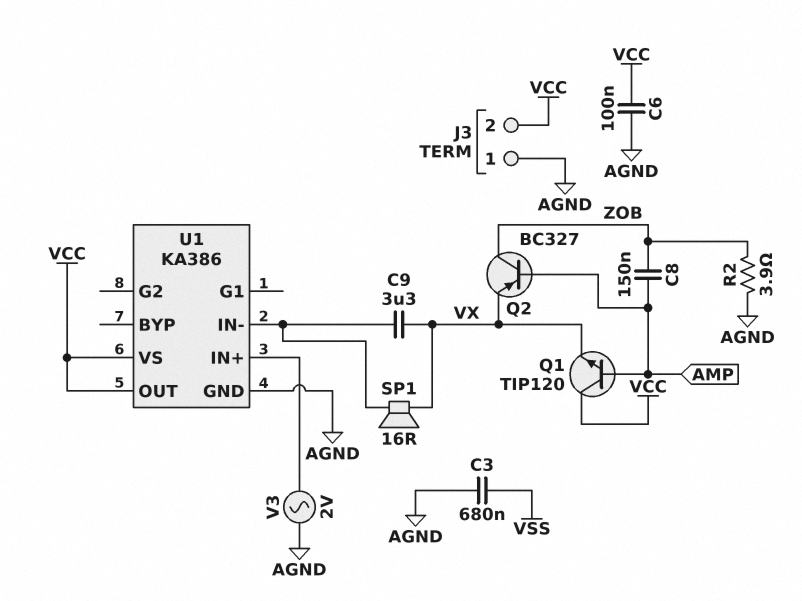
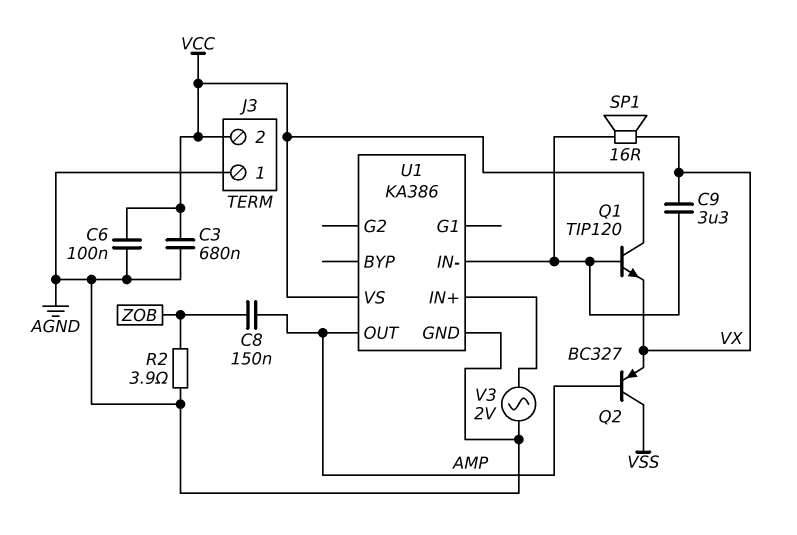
C3: 680nF (AGND, VSS) -> 680nF (AGND, VCC)
Q1: NPN TIP120 (B AMP, C VCC, E VX) -> NPN TIP120 (B U1/IN-, C VCC, E VX)
Q2: PNP BC327 (B AMP, C ZOB, E VX) -> PNP BC327 (B AMP, C VSS, E VX)
U1 pin OUT: VCC -> AMP

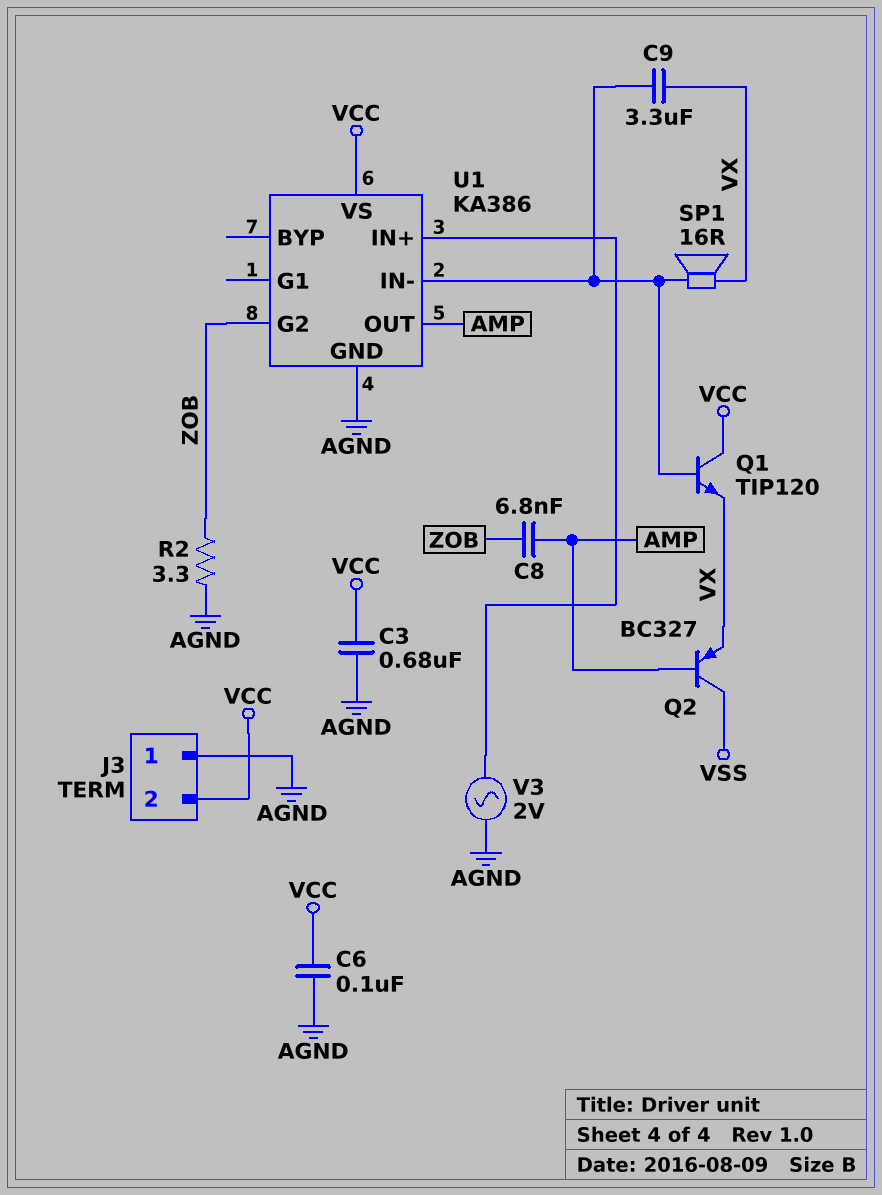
C8: 150nF (AMP, ZOB) -> 6.8nF (AMP, ZOB)
R2: 3.9 (AGND, ZOB) -> 3.3 (AGND, ZOB)
U1 pin G2: none -> ZOB

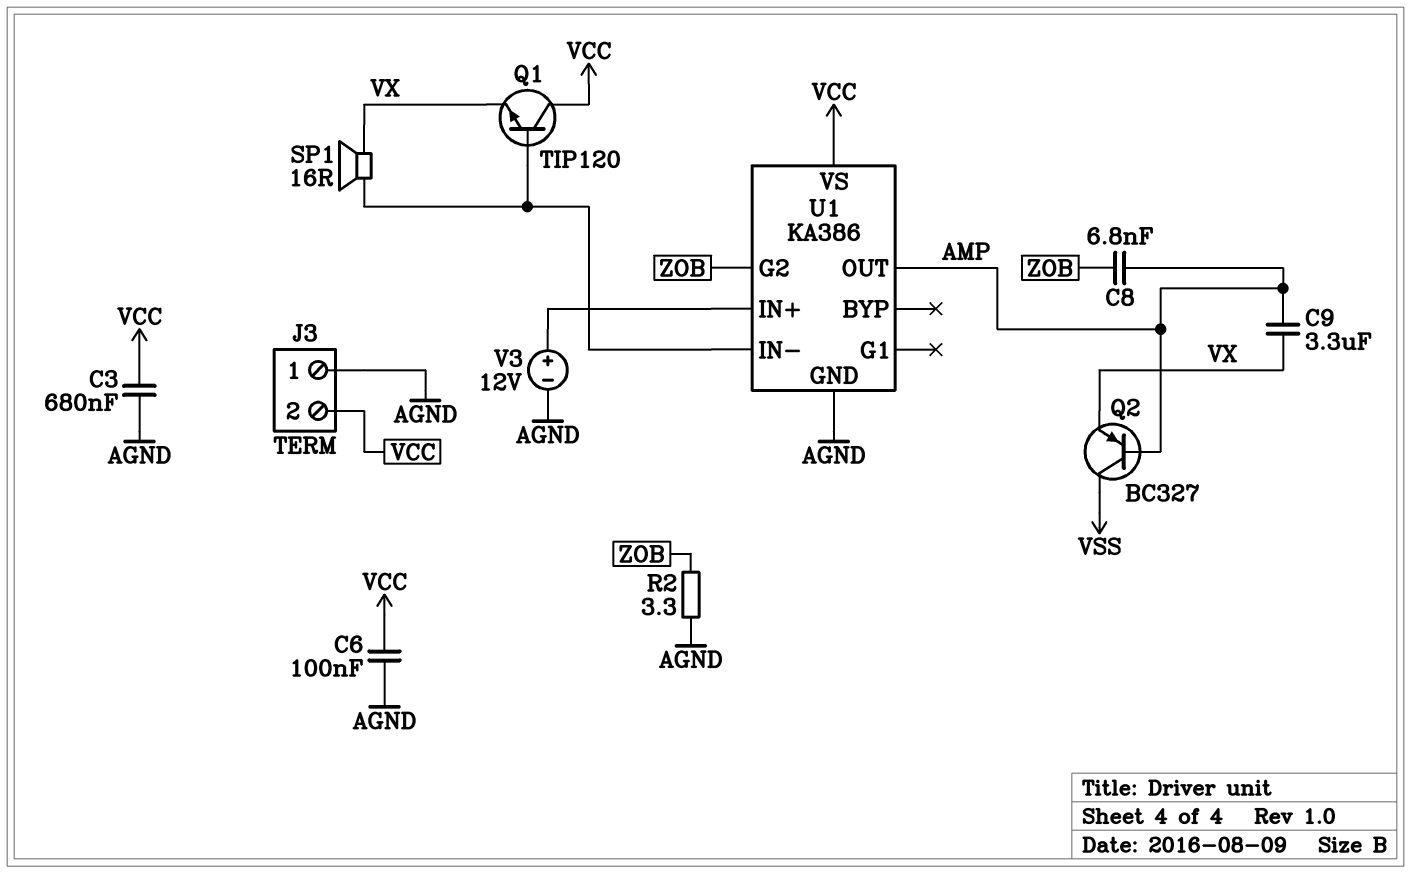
C9: 3.3uF (U1/IN-, VX) -> 3.3uF (AMP, VX)
V3: AC 2V (AGND, U1/IN+) -> 12V (plus U1/IN+, minus AGND)

